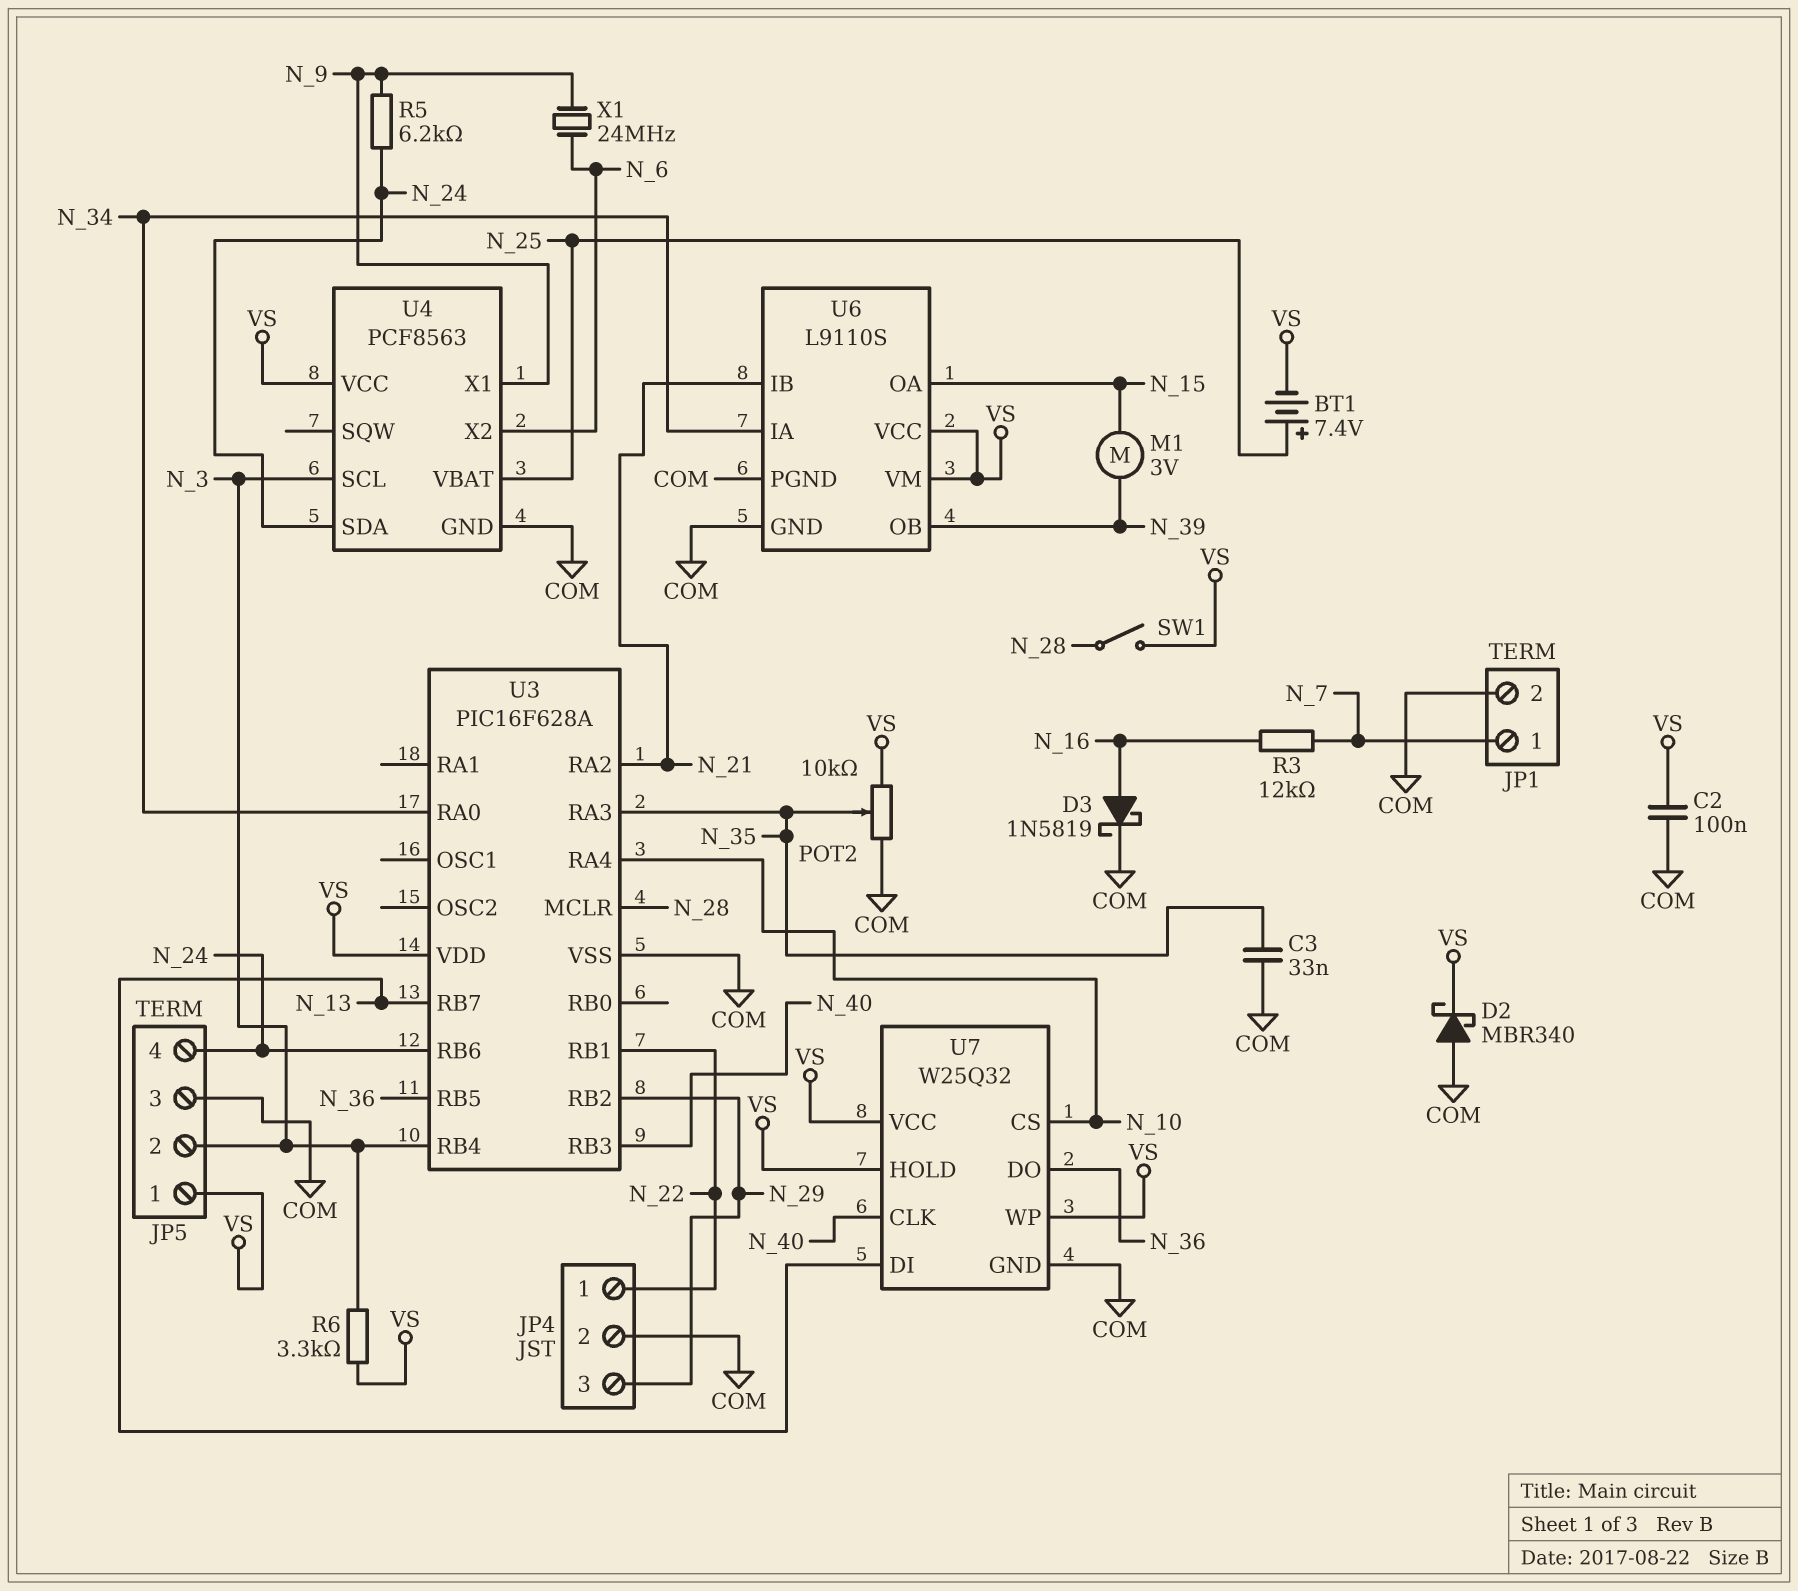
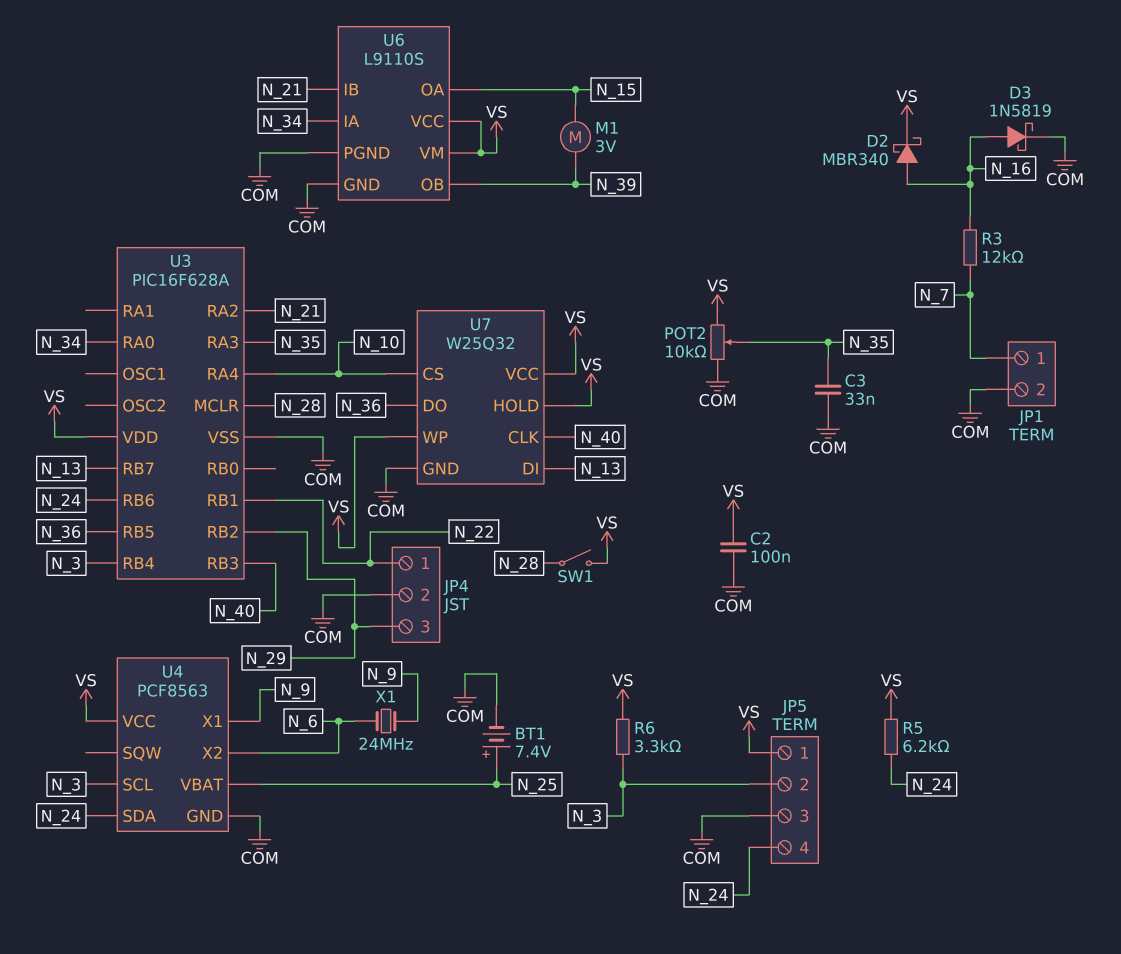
BT1: 7.4V (plus N_25, minus VS) -> 7.4V (plus N_25, minus COM)
D2: schottky MBR340 (A COM, K VS) -> schottky MBR340 (A N_16, K VS)
R5: 6.2k (N_9, N_24) -> 6.2k (N_24, VS)

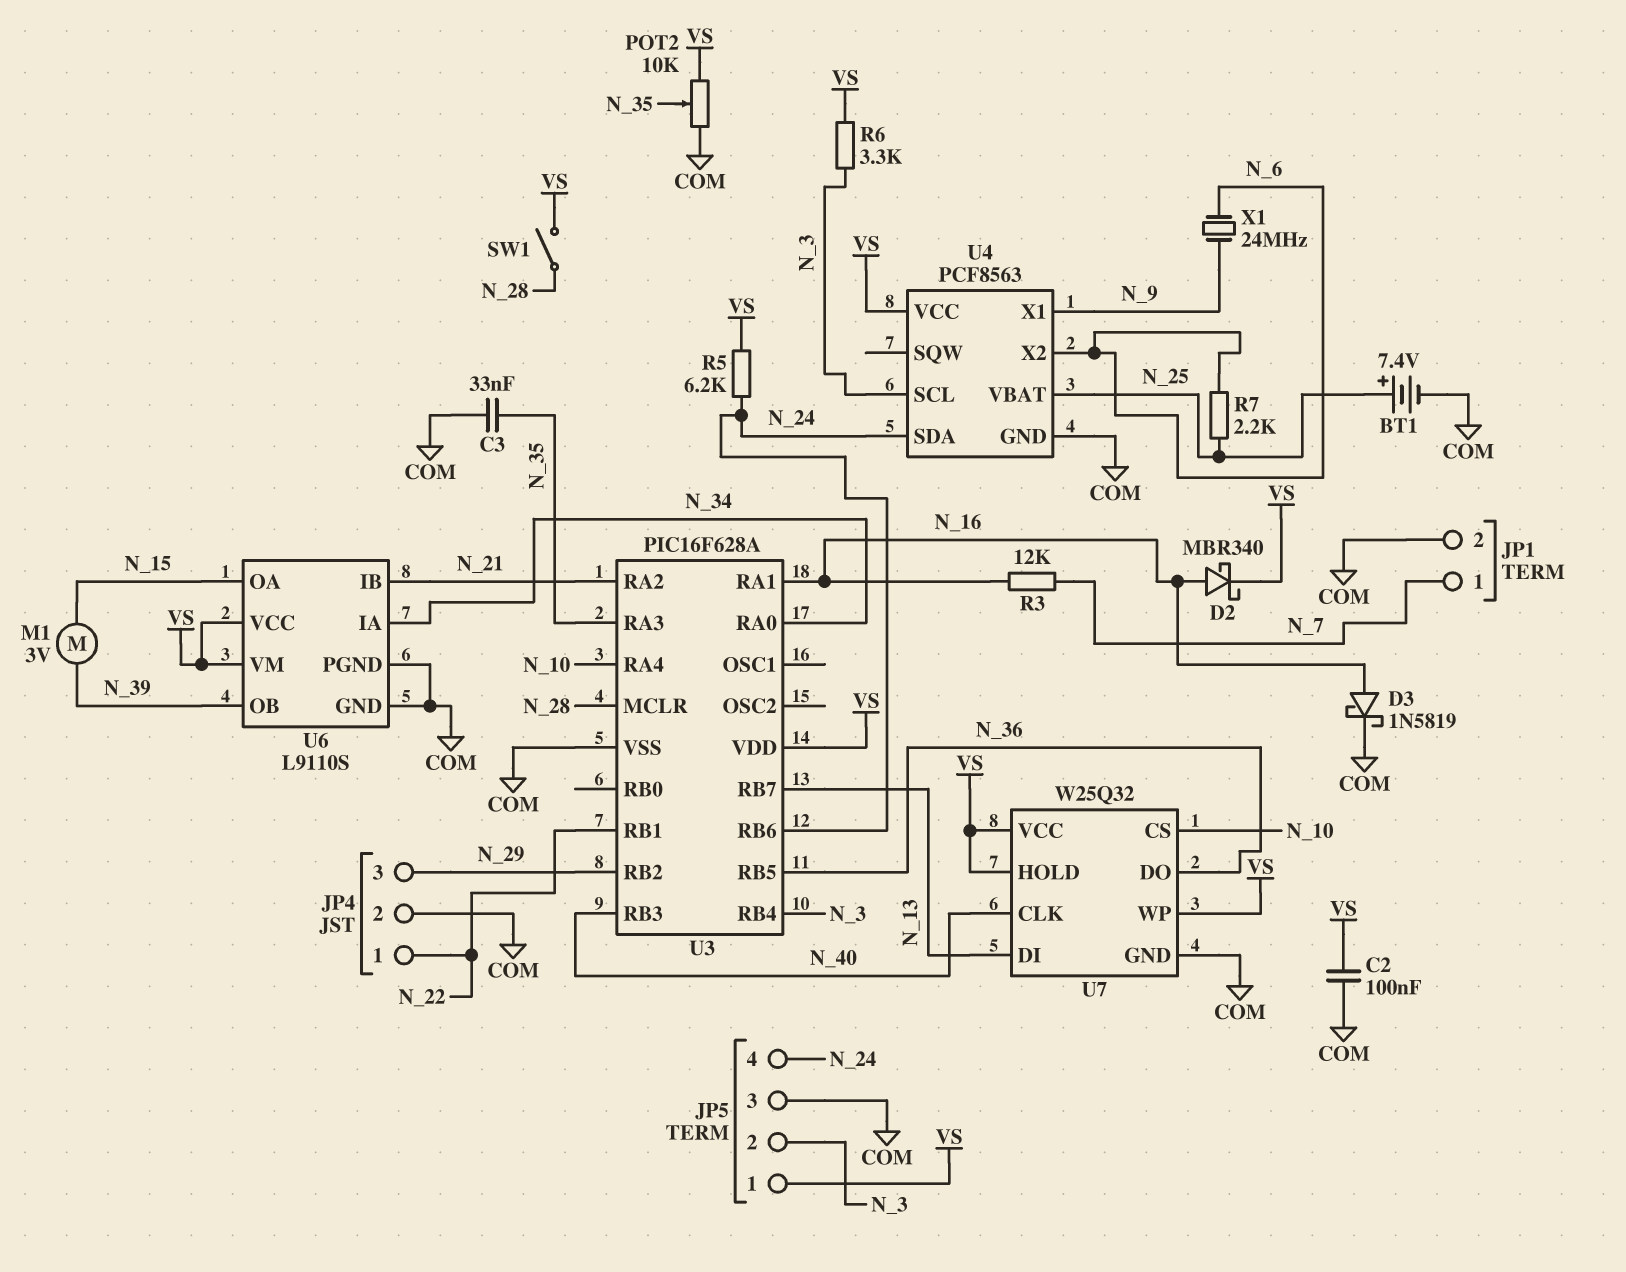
R7: none -> 2.2k (N_6, N_25)
U3 pin RA1: none -> N_16

